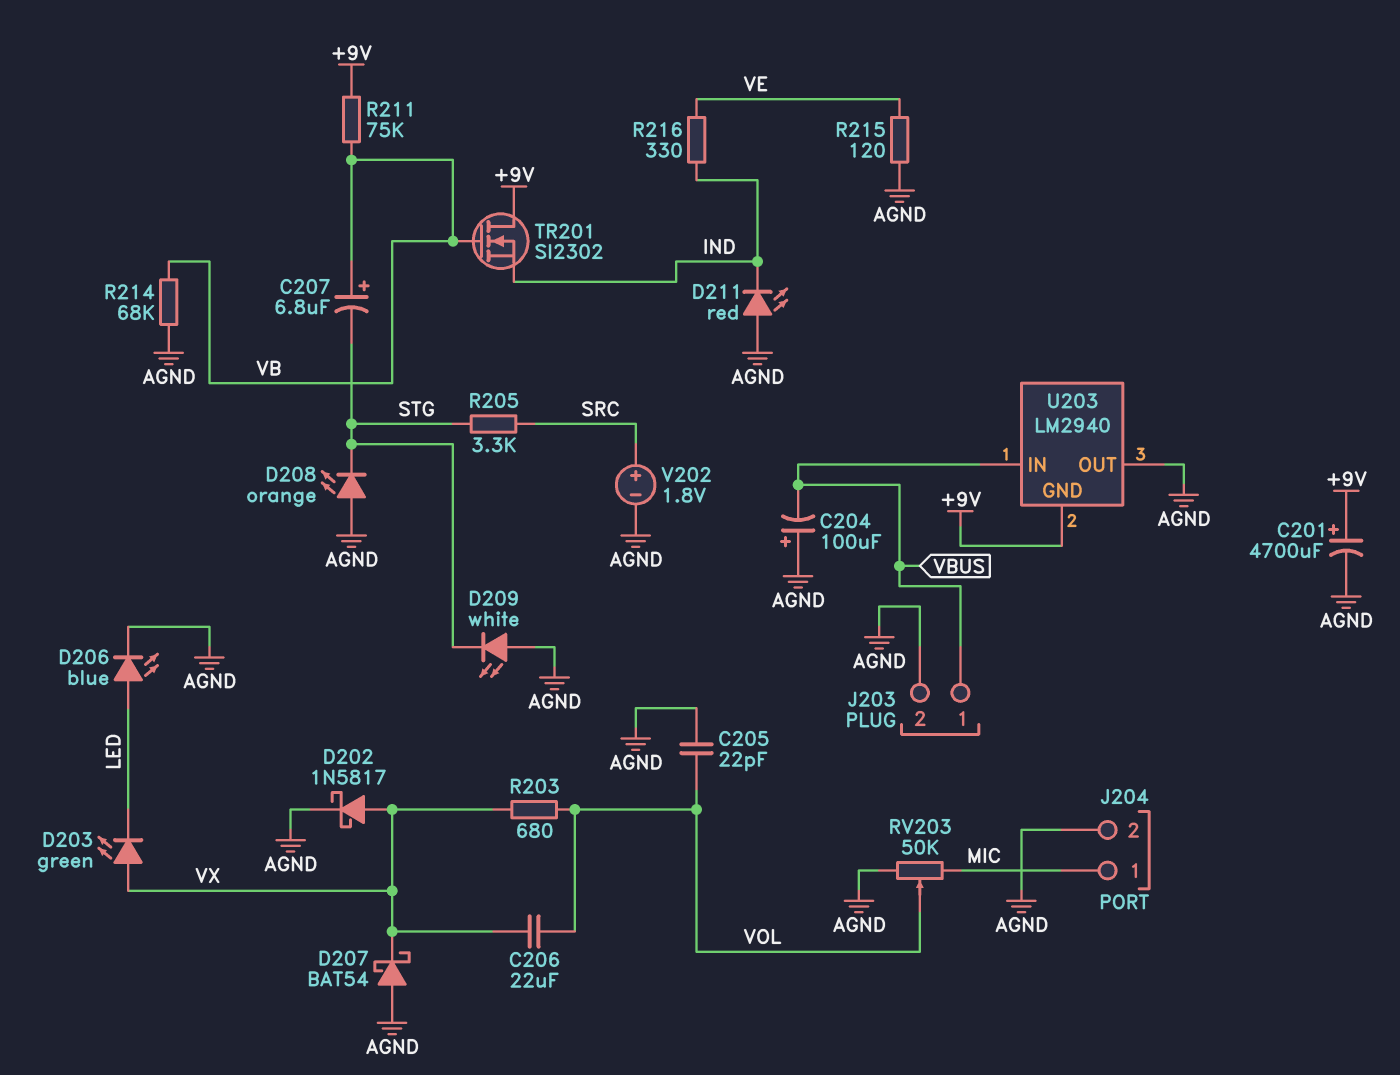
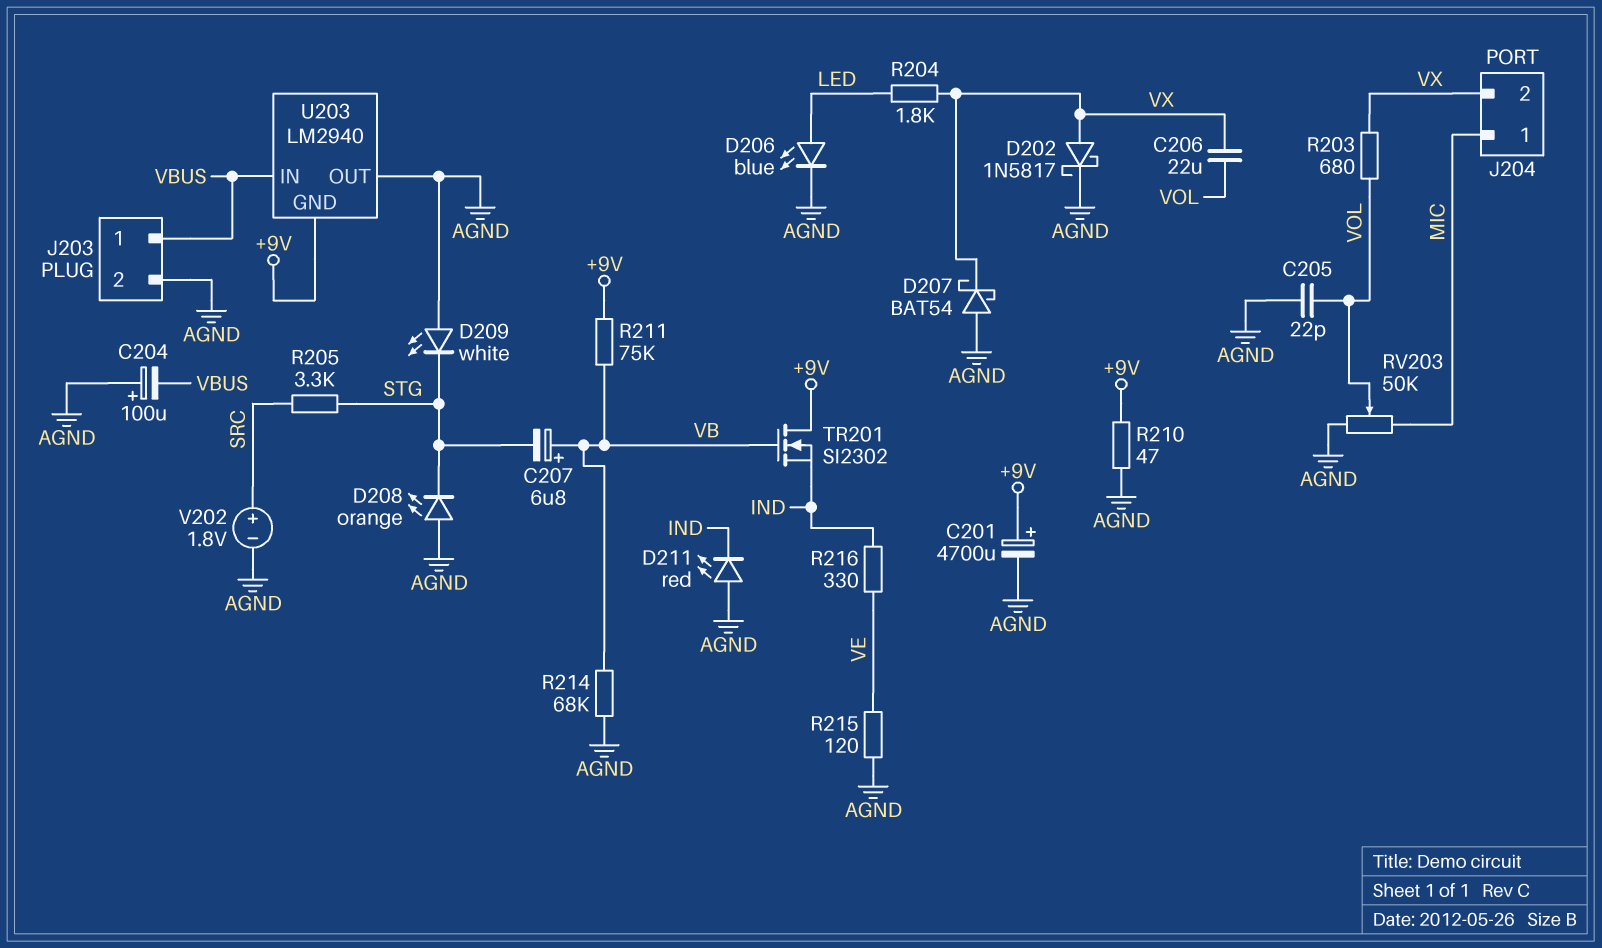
D203: LED green (A VX, K LED) -> none
J204 pin 2: AGND -> VX
R204: none -> 1.8k (LED, VX)
R210: none -> 47 (+9V, AGND)

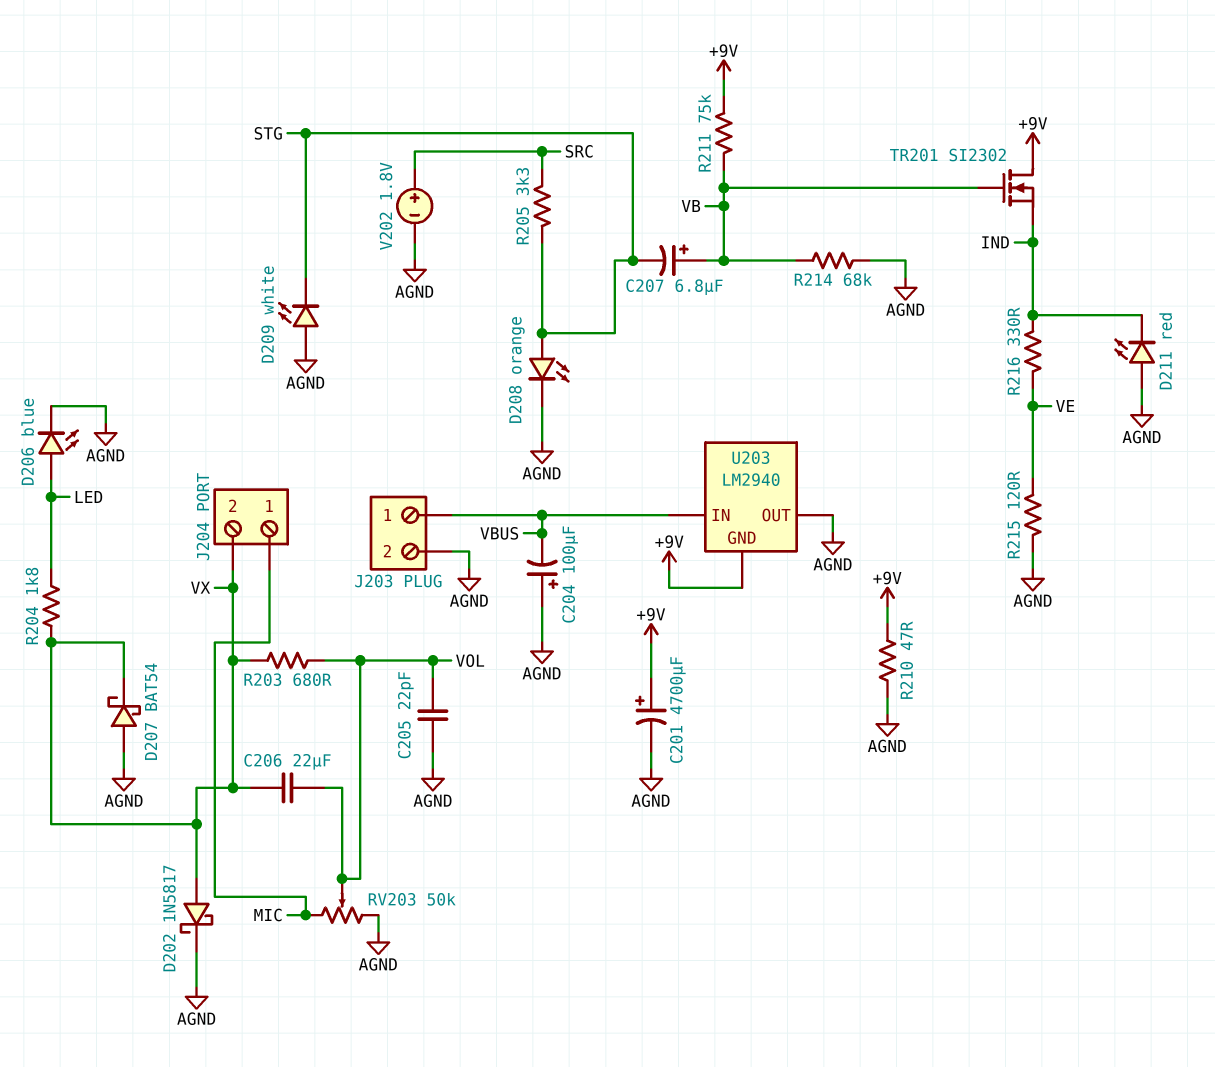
D208: LED orange (A AGND, K STG) -> LED orange (A STG, K AGND)

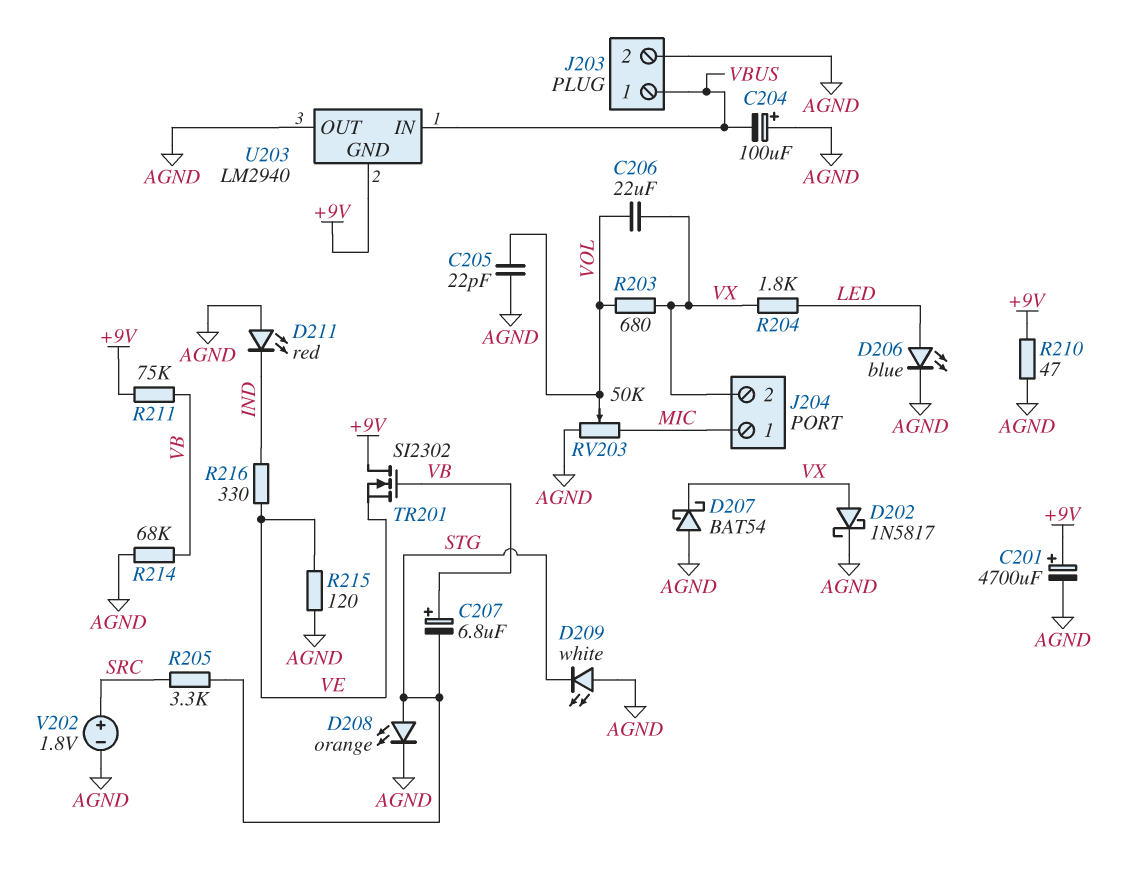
TR201: NMOS SI2302 (G VB, D +9V, S IND) -> NMOS SI2302 (G VB, D +9V, S VE)

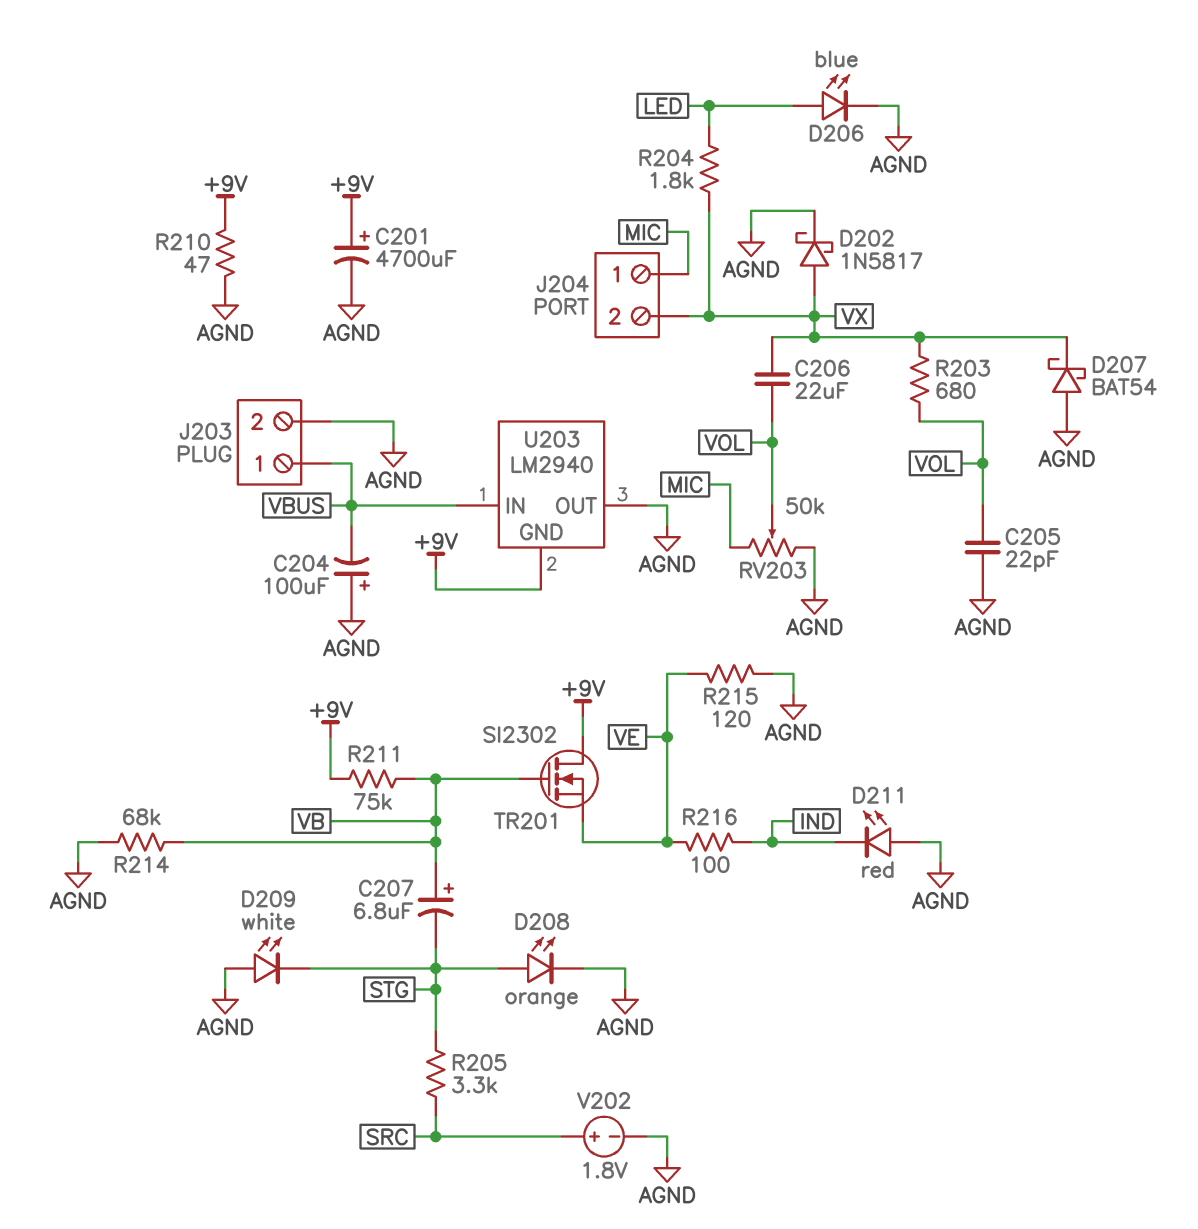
R216: 330 (IND, VE) -> 100 (IND, VE)

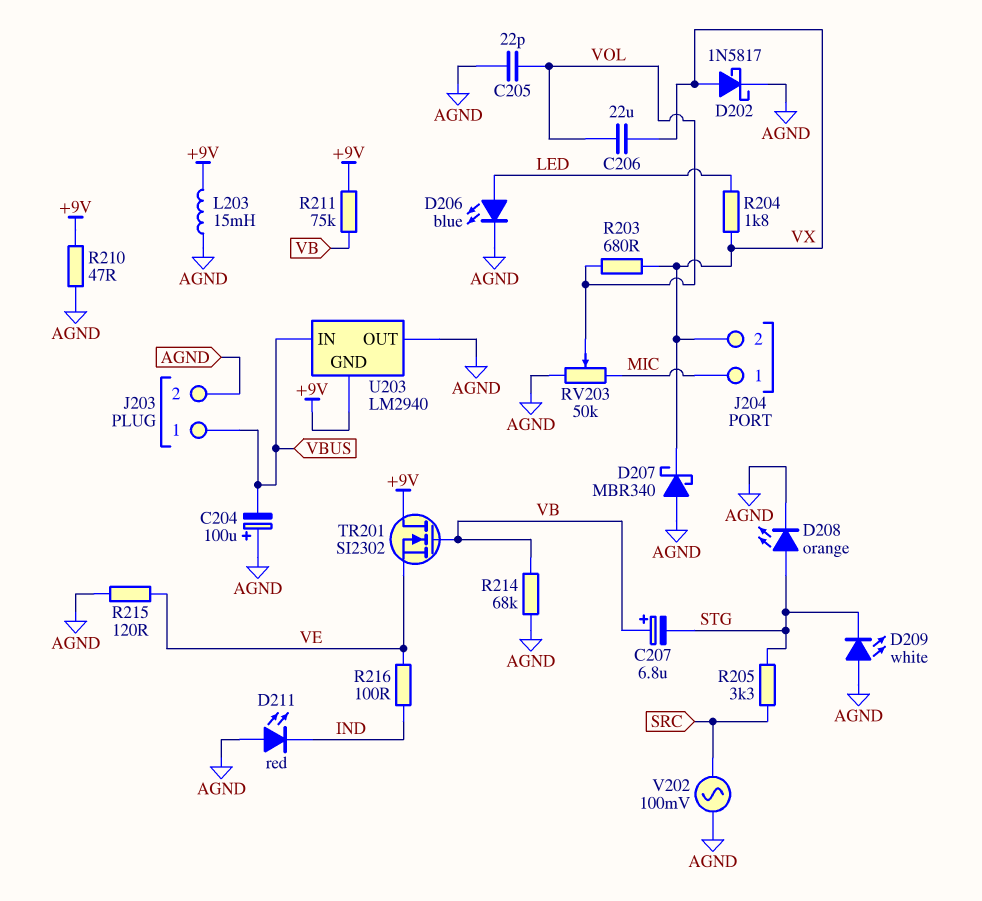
C201: 4700uF (plus +9V, minus AGND) -> none
D207: schottky BAT54 (A AGND, K VX) -> schottky MBR340 (A AGND, K VX)
L203: none -> 15mH (+9V, AGND)
V202: 1.8V (plus SRC, minus AGND) -> AC 100mV (AGND, SRC)

